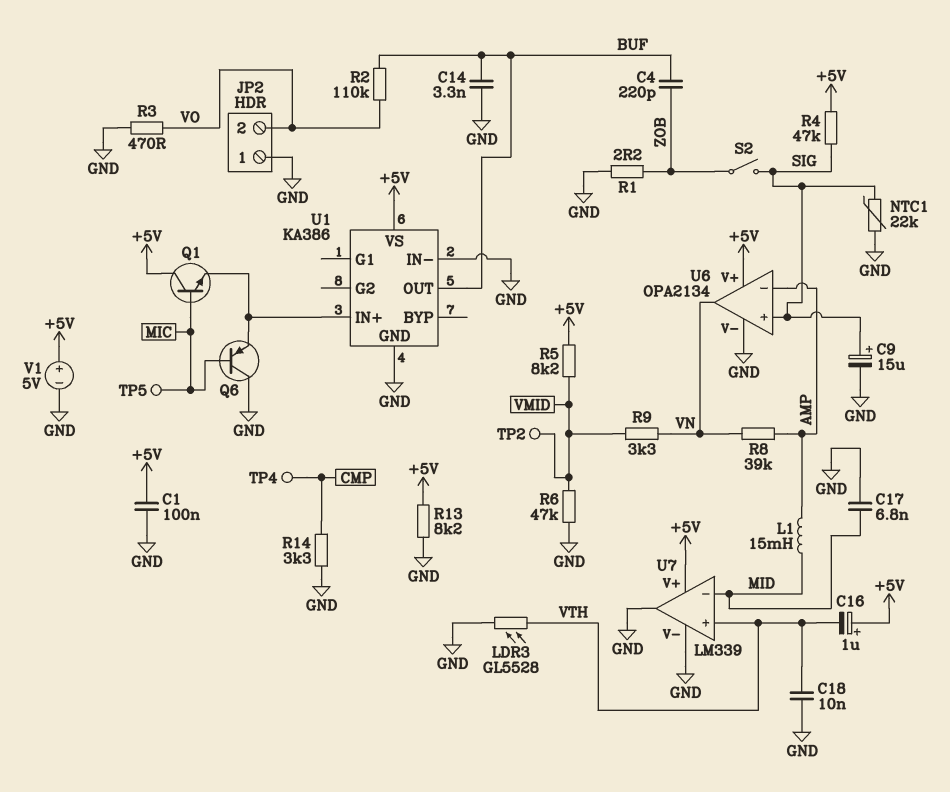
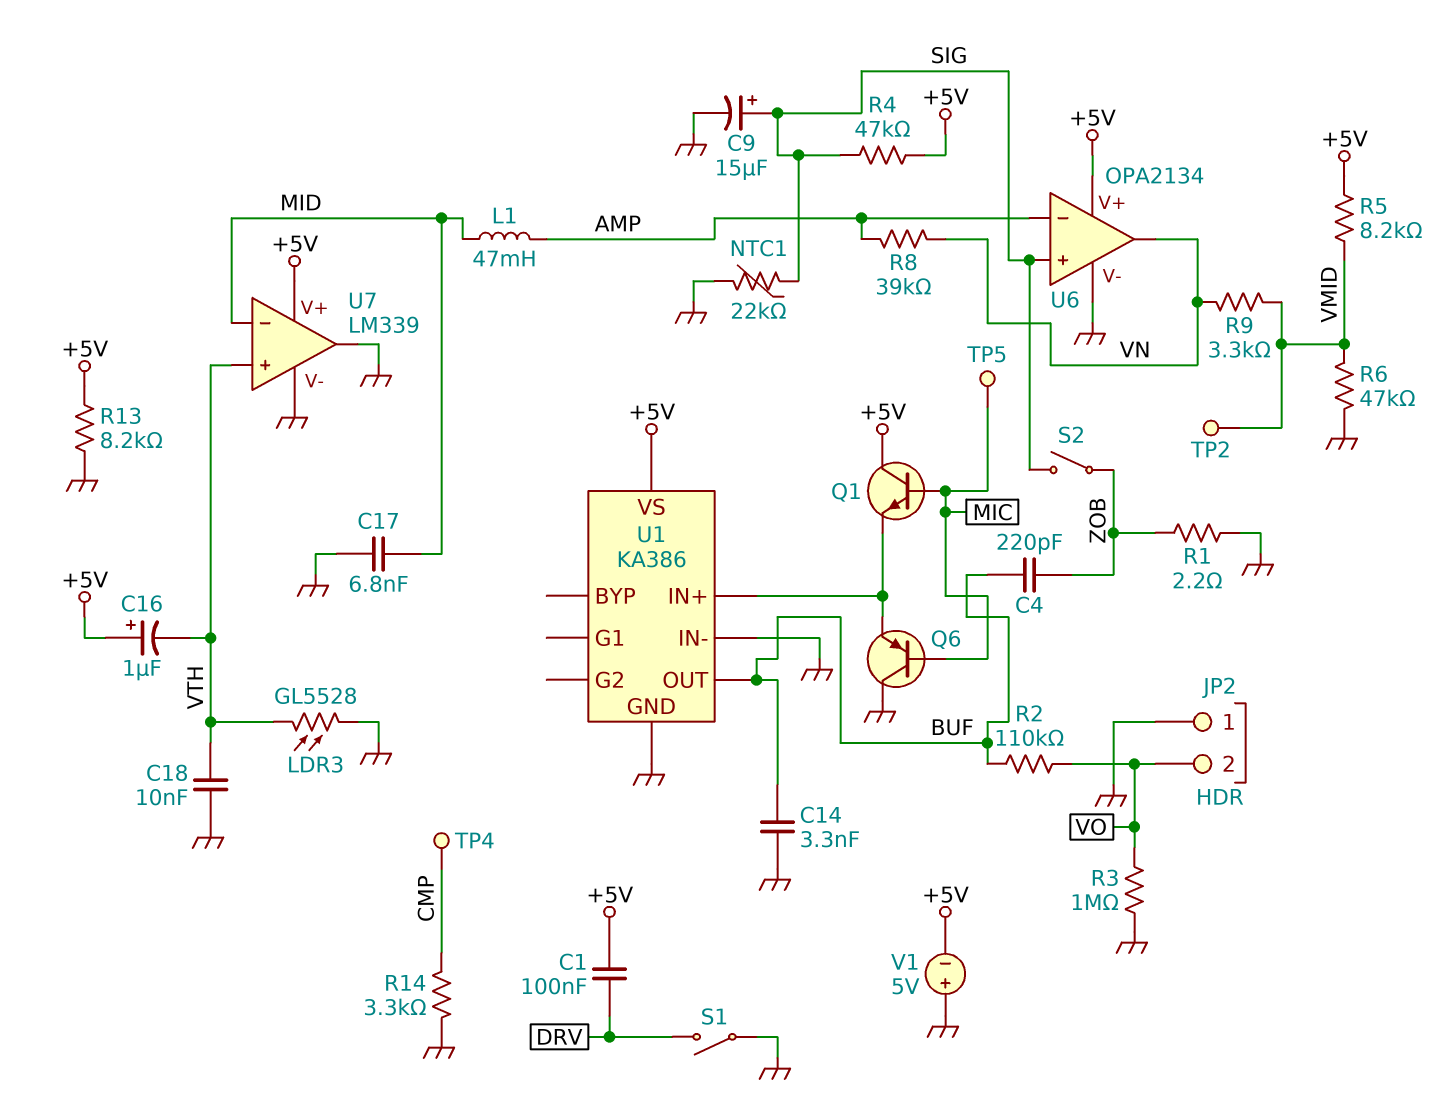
C1: 100nF (+5V, GND) -> 100nF (+5V, DRV)
L1: 15mH (AMP, MID) -> 47mH (AMP, MID)
R3: 470 (GND, VO) -> 1M (GND, VO)
S1: none -> switch (DRV, GND)
V1: 5V (plus +5V, minus GND) -> 5V (plus GND, minus +5V)

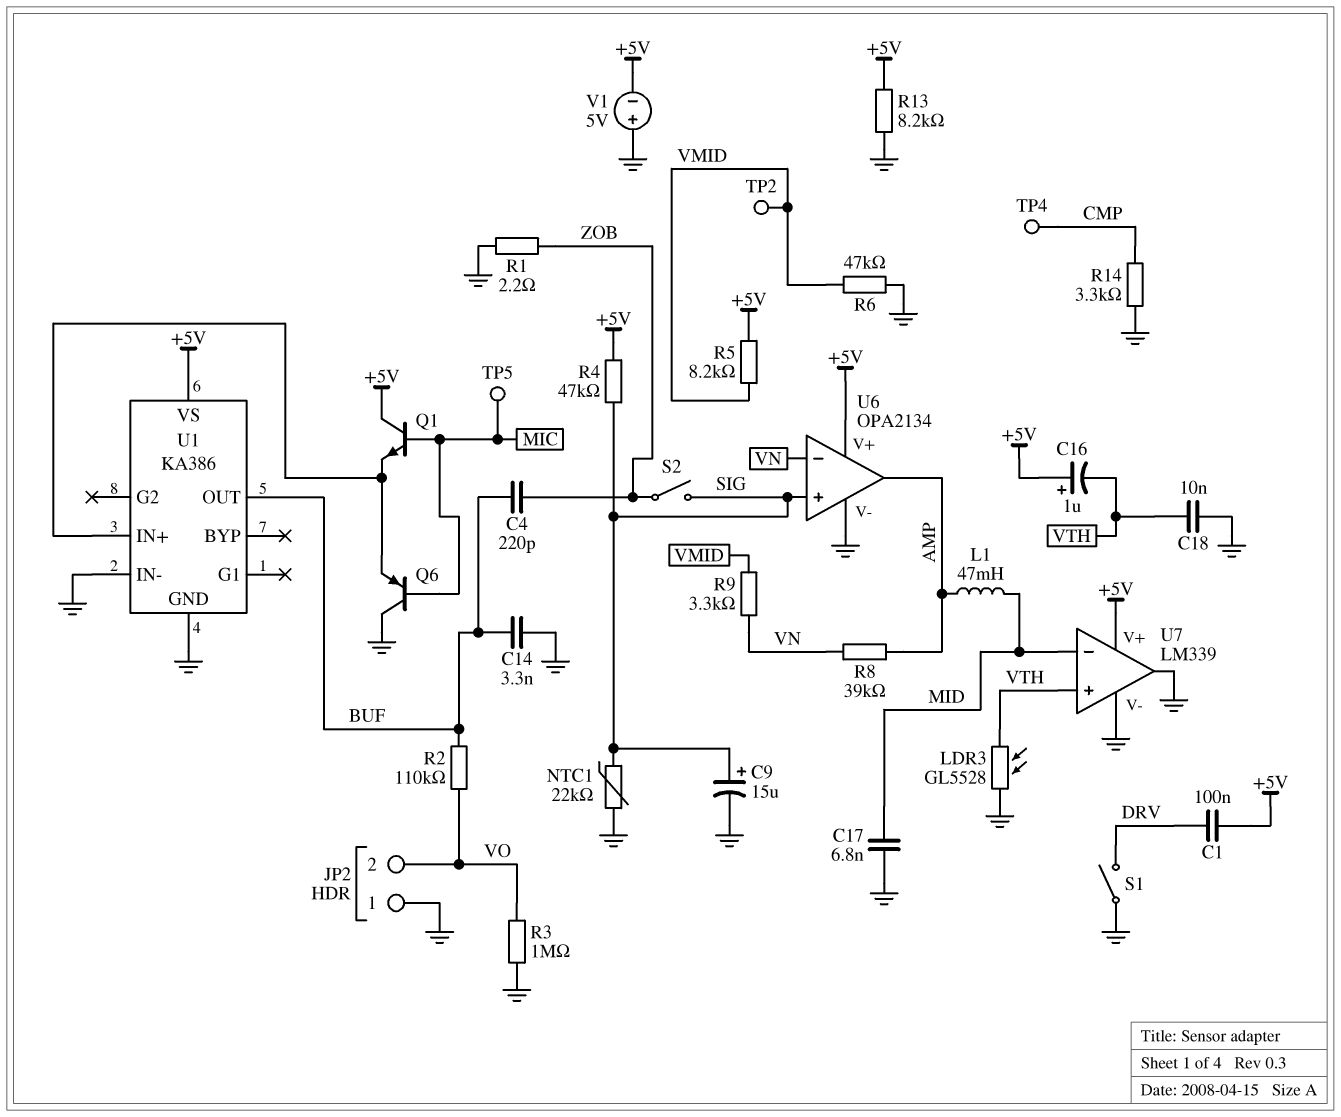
U6 pin in-: AMP -> VN
U6 pin out: VN -> AMP

